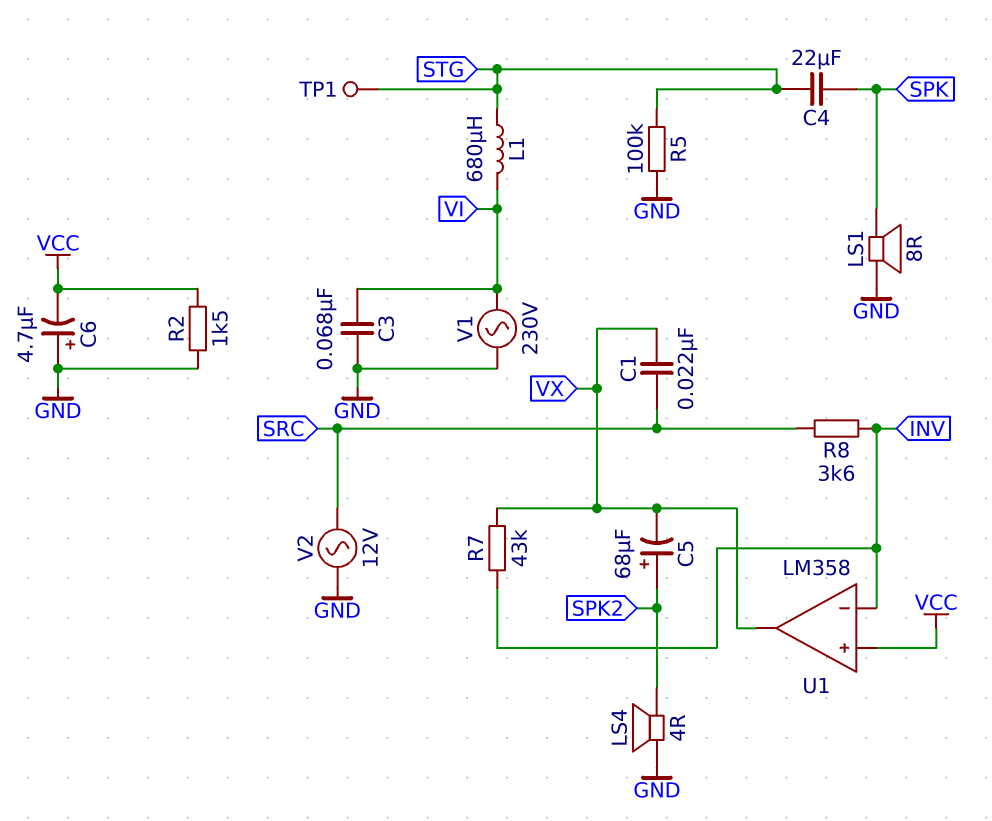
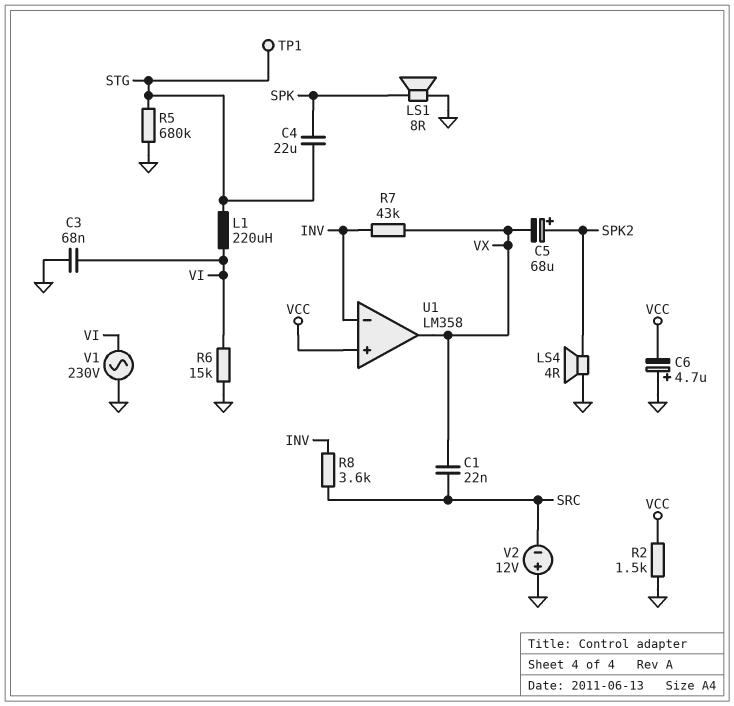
L1: 680uH (STG, VI) -> 220uH (STG, VI)
R5: 100k (GND, STG) -> 680k (GND, STG)
R6: none -> 15k (GND, VI)
V2: AC 12V (GND, SRC) -> 12V (plus GND, minus SRC)

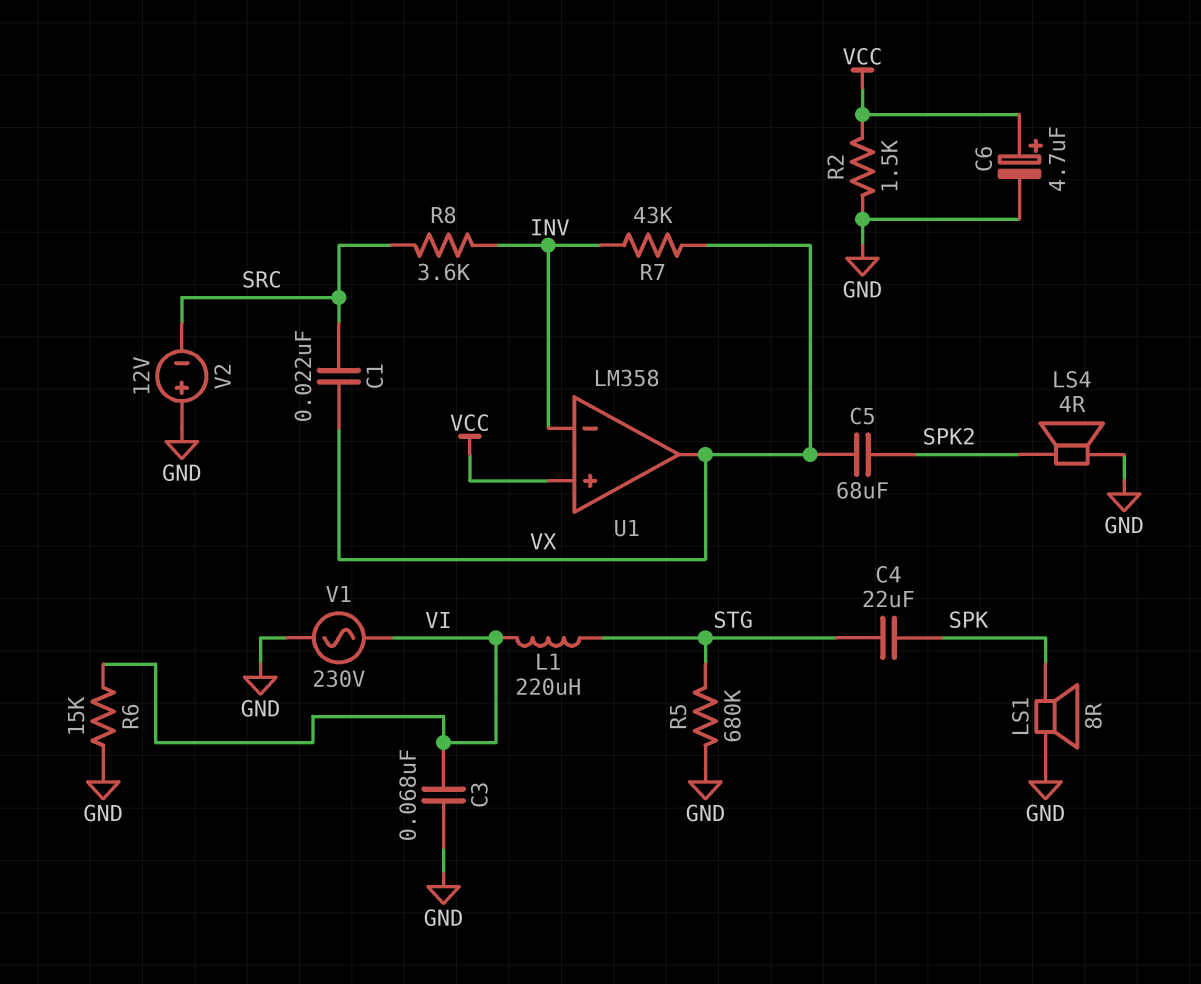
C5: 68uF (plus SPK2, minus VX) -> 68uF (SPK2, VX)
C6: 4.7uF (plus GND, minus VCC) -> 4.7uF (plus VCC, minus GND)
TP1: test point (STG) -> none

